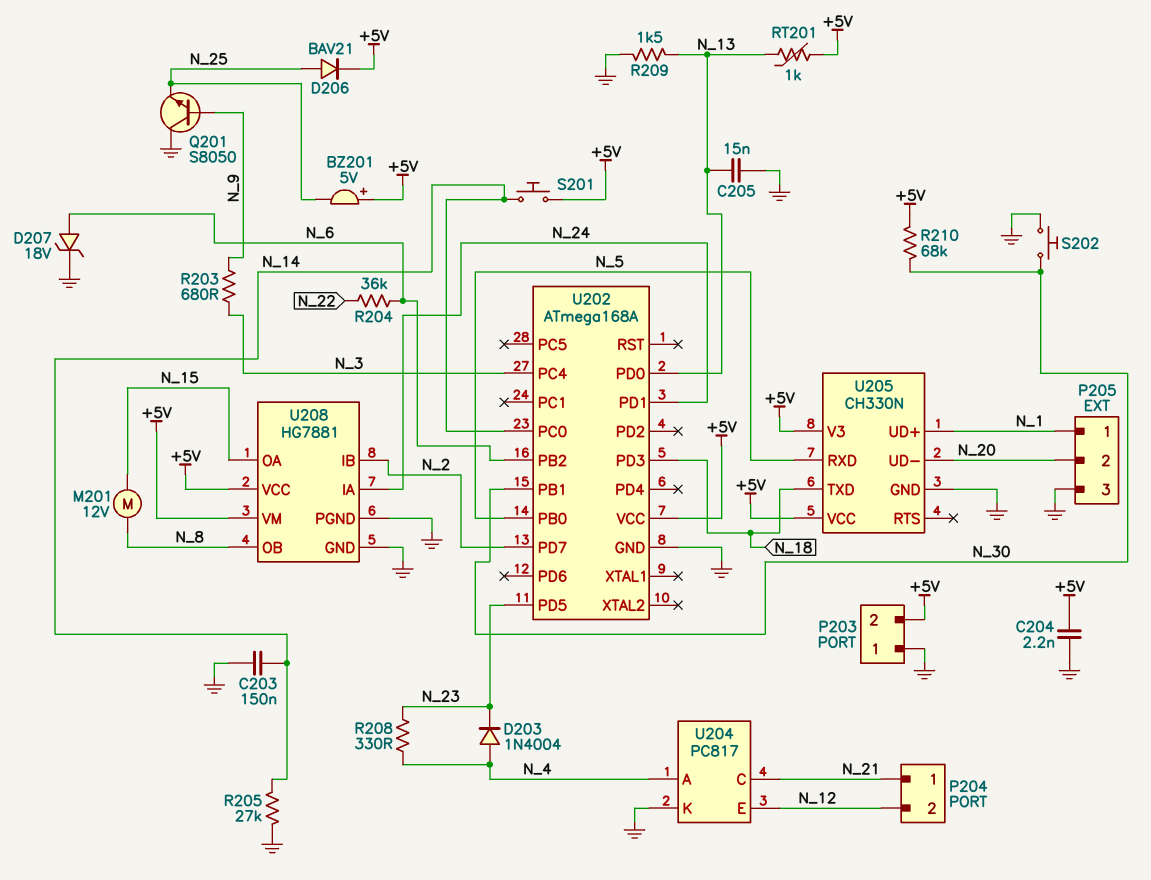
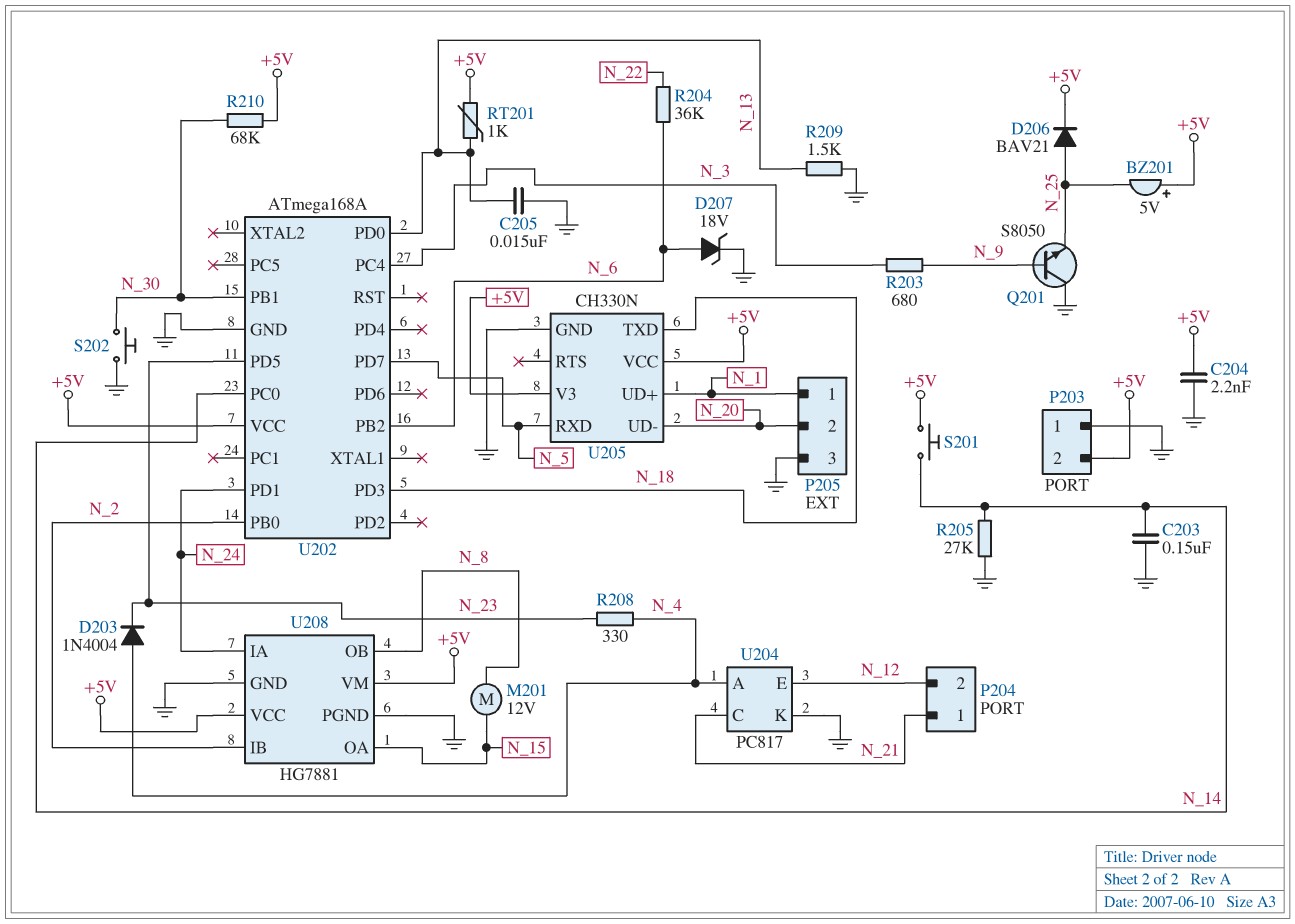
U202 pin PB0: N_5 -> N_2
U202 pin PD7: N_2 -> N_5

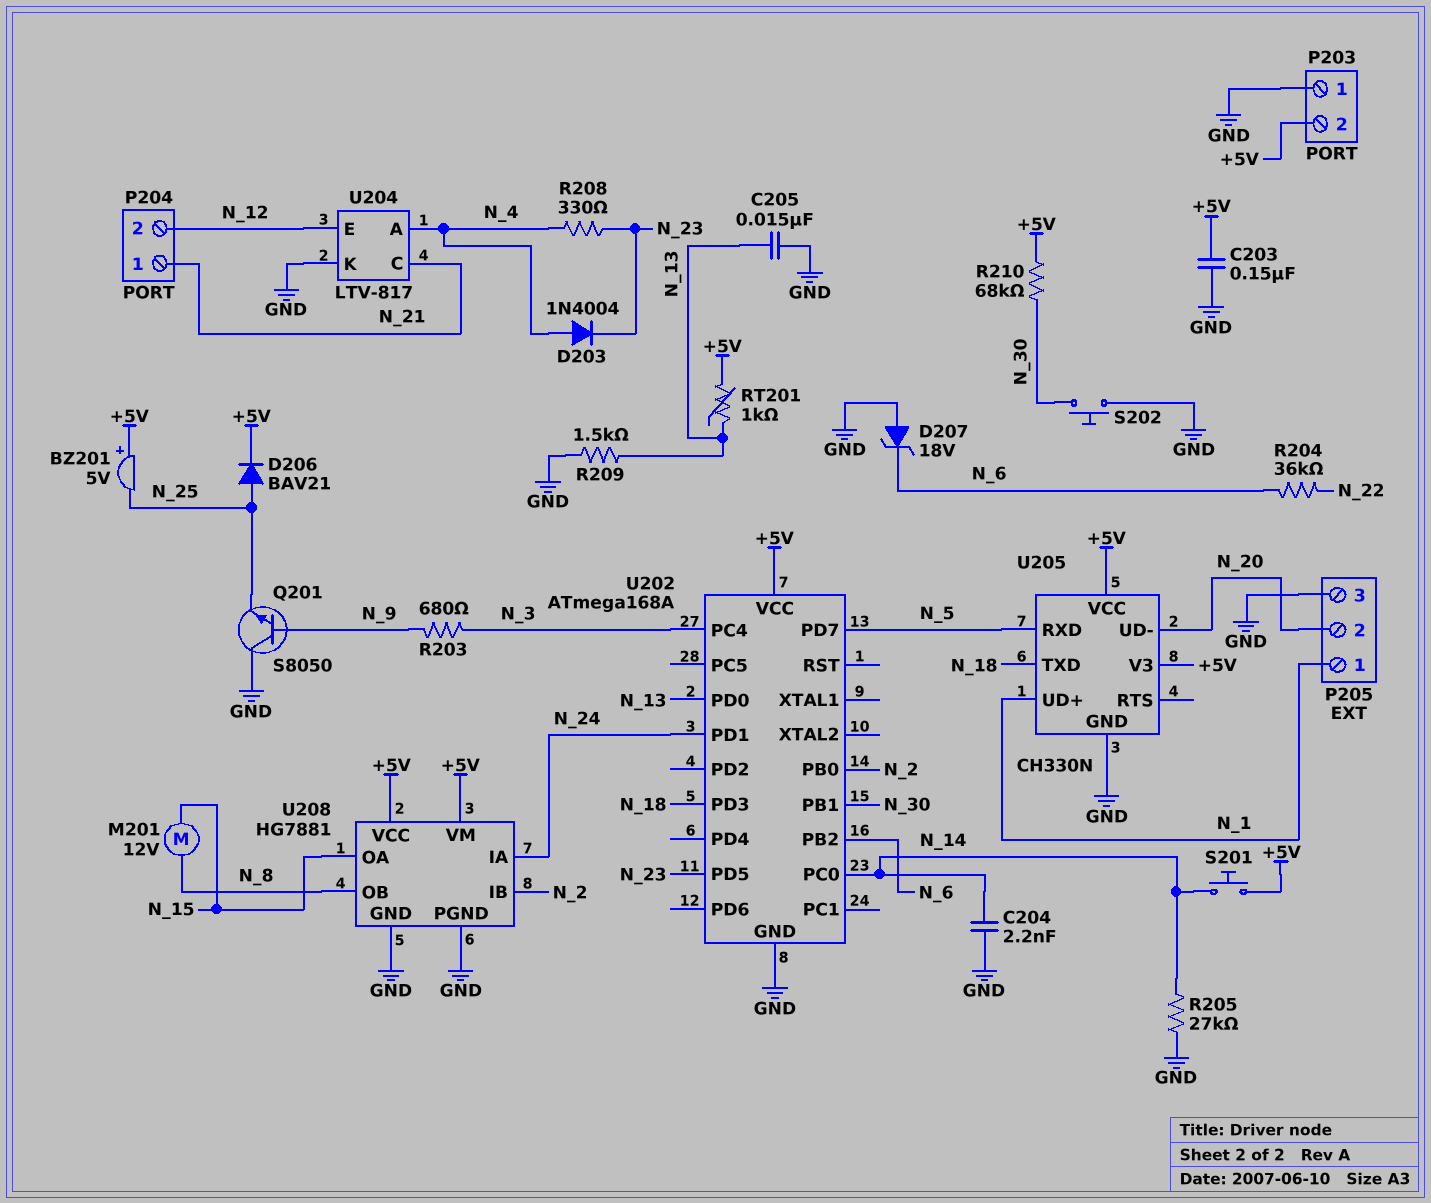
C203: 150nF (GND, N_14) -> 150nF (+5V, GND)
C204: 2.2nF (+5V, GND) -> 2.2nF (GND, N_14)
D207: zener 18V (A N_6, K GND) -> zener 18V (A GND, K N_6)
U204: PC817 -> LTV-817

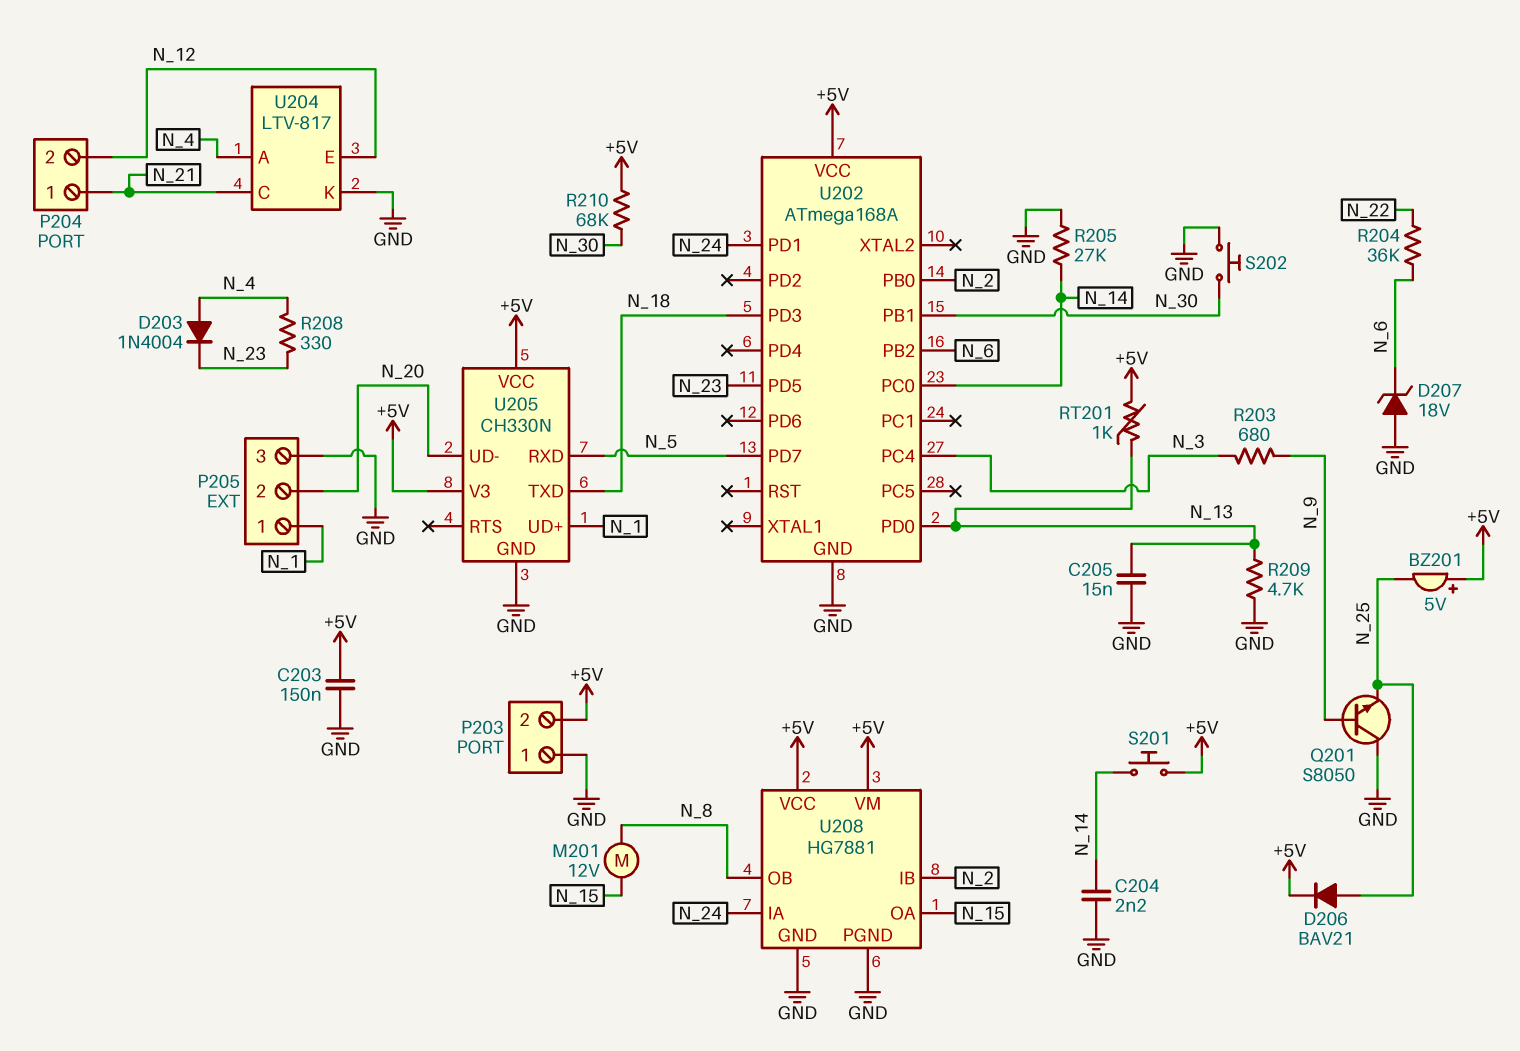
R209: 1.5k (GND, N_13) -> 4.7k (GND, N_13)

